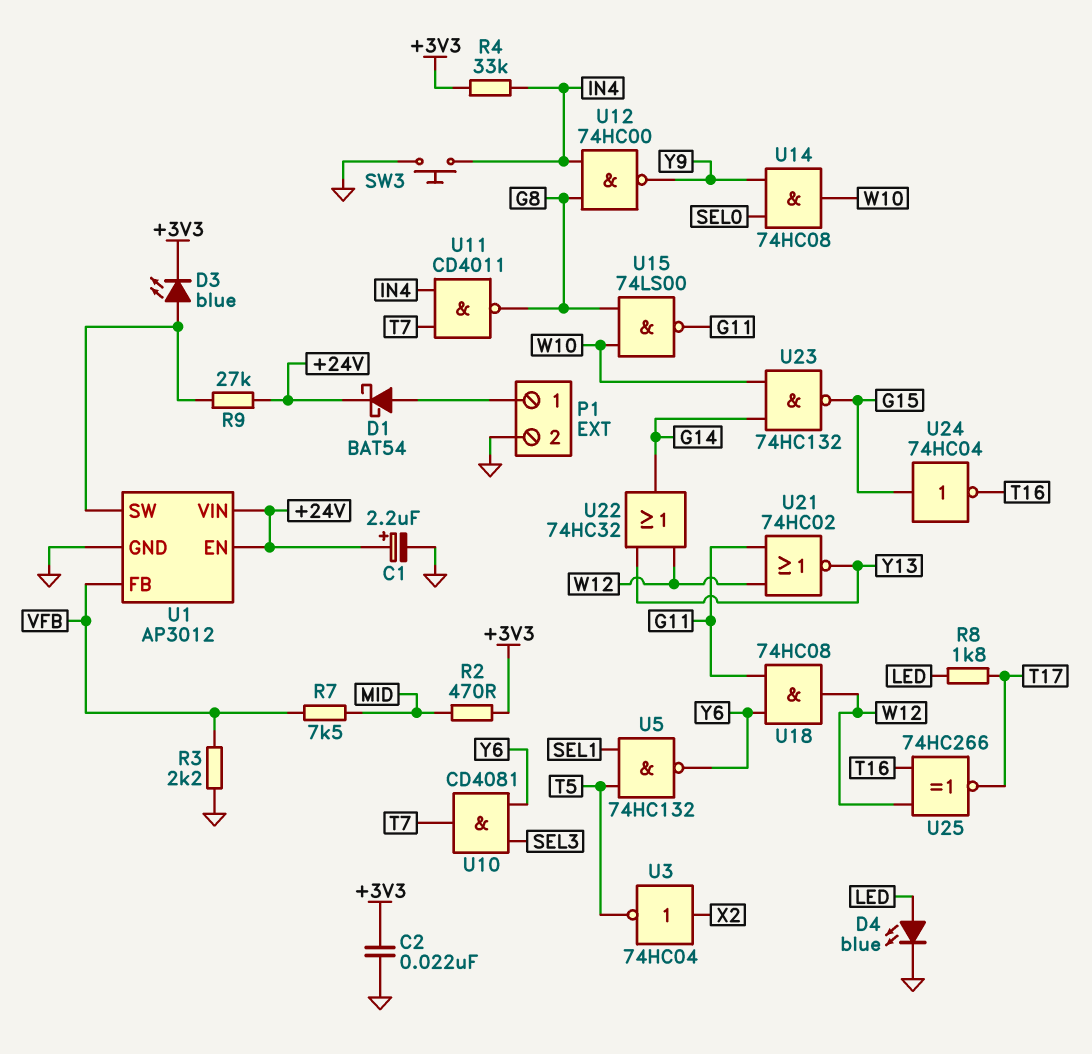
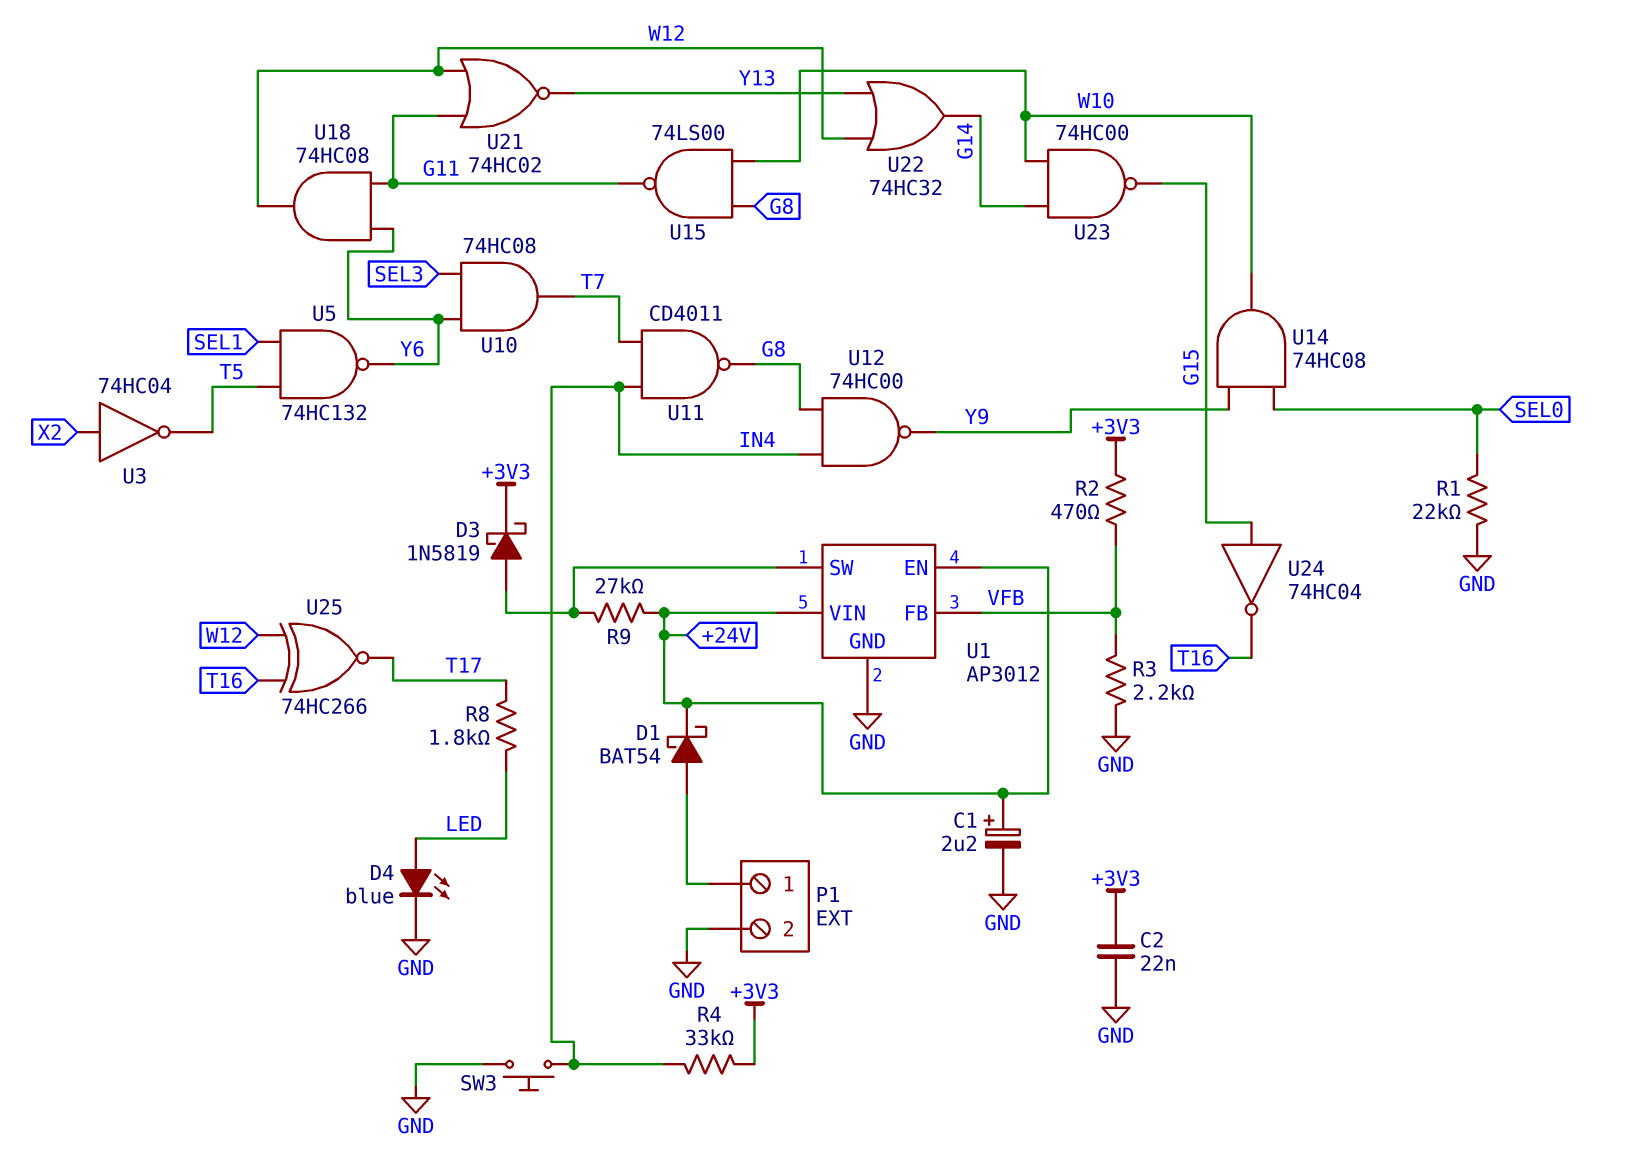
D3: LED blue (A U1/SW, K +3V3) -> schottky 1N5819 (A U1/SW, K +3V3)
R1: none -> 22k (GND, SEL0)
R2: 470 (+3V3, MID) -> 470 (+3V3, VFB)
R7: 7.5k (MID, VFB) -> none
U10: AND CD4081 (in SEL3, in Y6, out T7) -> AND 74HC08 (in SEL3, in Y6, out T7)
U23: NAND 74HC132 (in G14, in W10, out G15) -> NAND 74HC00 (in G14, in W10, out G15)

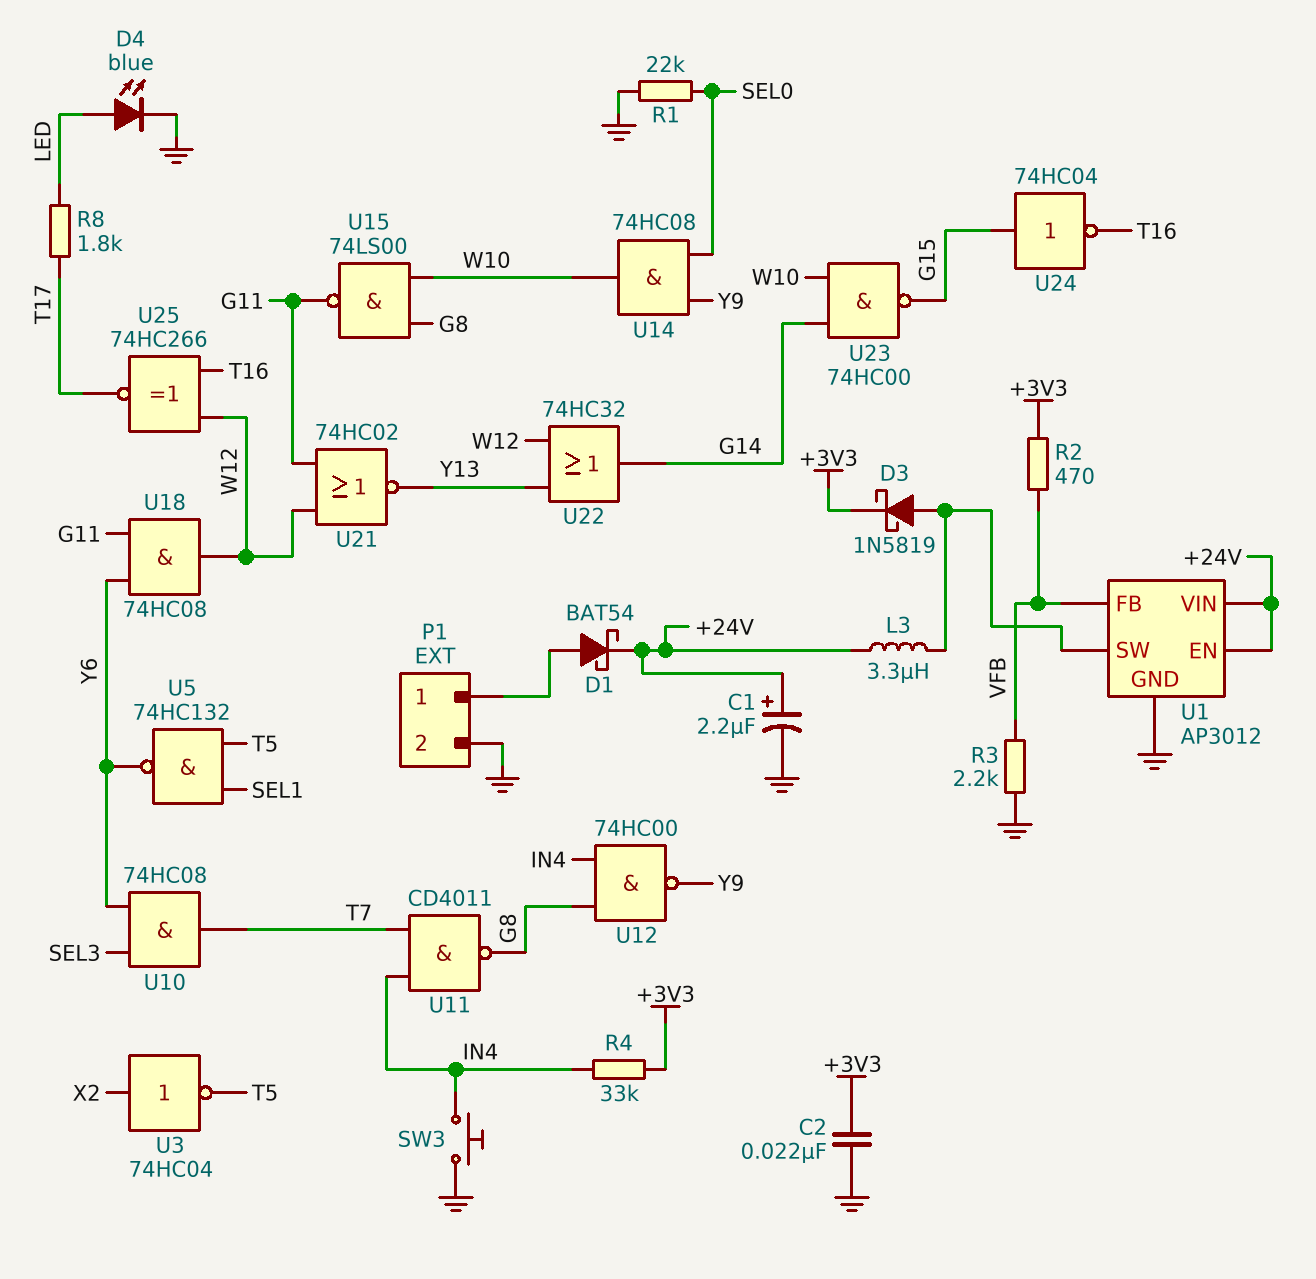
L3: none -> 3.3uH (+24V, U1/SW)
R9: 27k (+24V, U1/SW) -> none

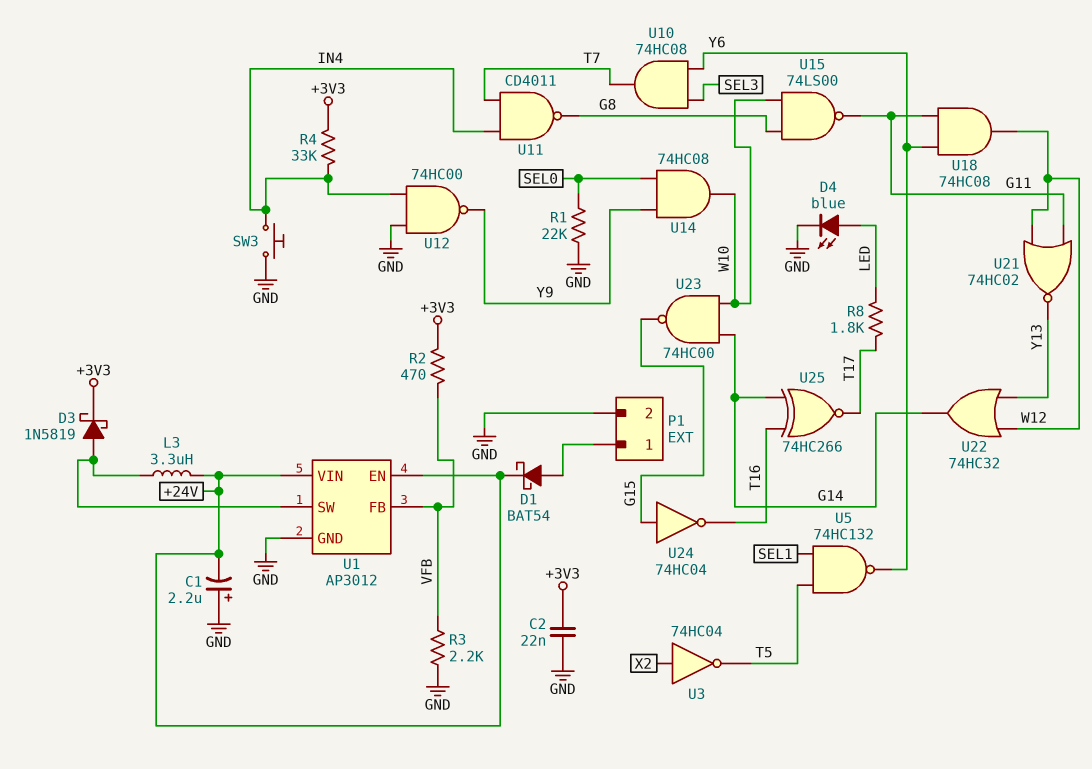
C1: 2.2uF (plus +24V, minus GND) -> 2.2uF (plus GND, minus +24V)
U12: NAND 74HC00 (in G8, in IN4, out Y9) -> NAND 74HC00 (in GND, in IN4, out Y9)
U25: XNOR 74HC266 (in T16, in W12, out T17) -> XNOR 74HC266 (in G14, in T16, out T17)

